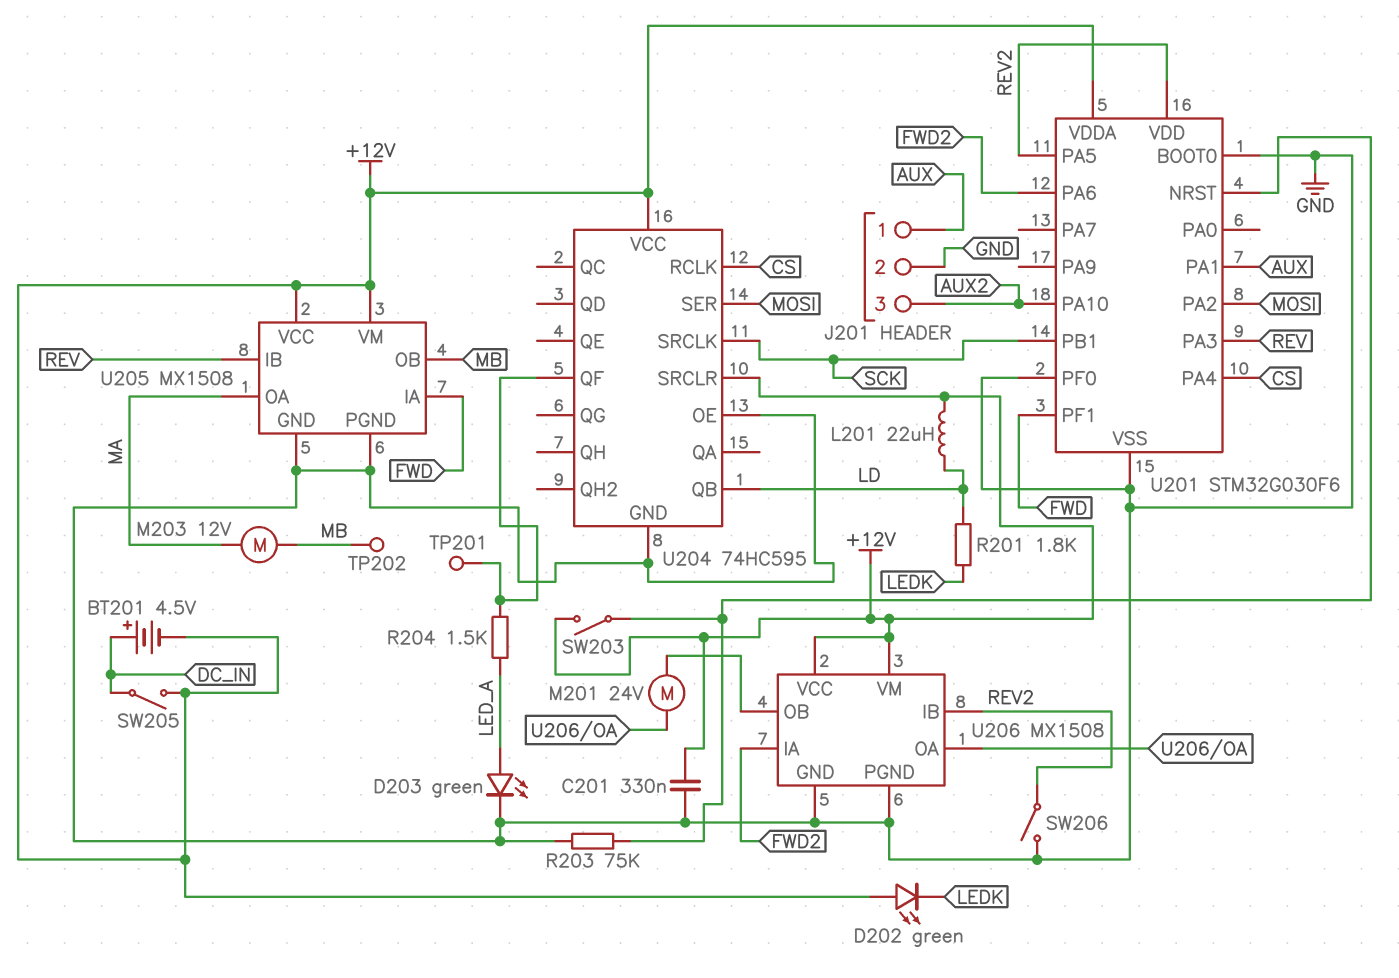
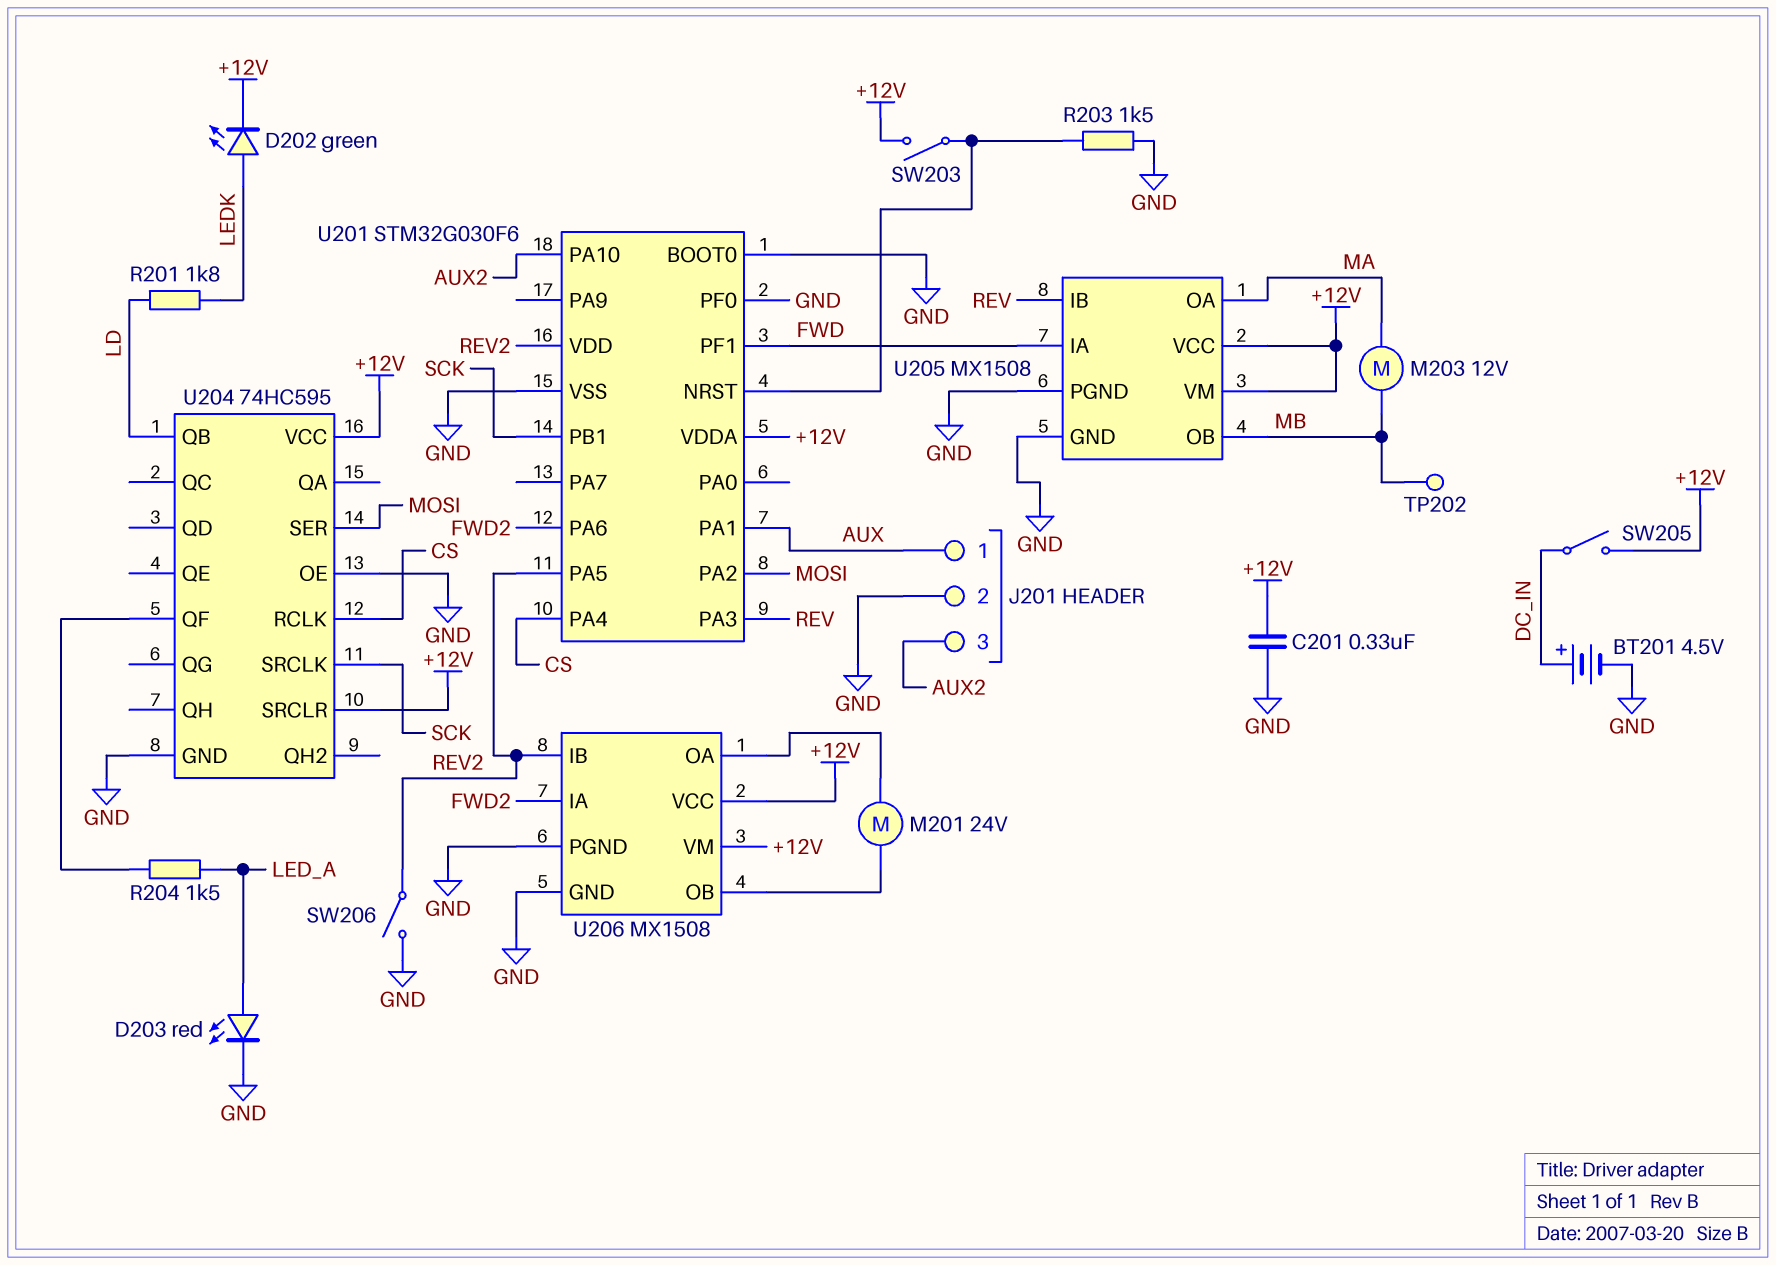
BT201: 4.5V (plus DC_IN, minus +12V) -> 4.5V (plus DC_IN, minus GND)
D202: LED green (A +12V, K LEDK) -> LED green (A LEDK, K +12V)
D203: LED green (A LED_A, K GND) -> LED red (A LED_A, K GND)
L201: 22uH (+12V, LD) -> none
R203: 75k (GND, U201/NRST) -> 1.5k (GND, U201/NRST)
TP201: test point (U204/QF) -> none

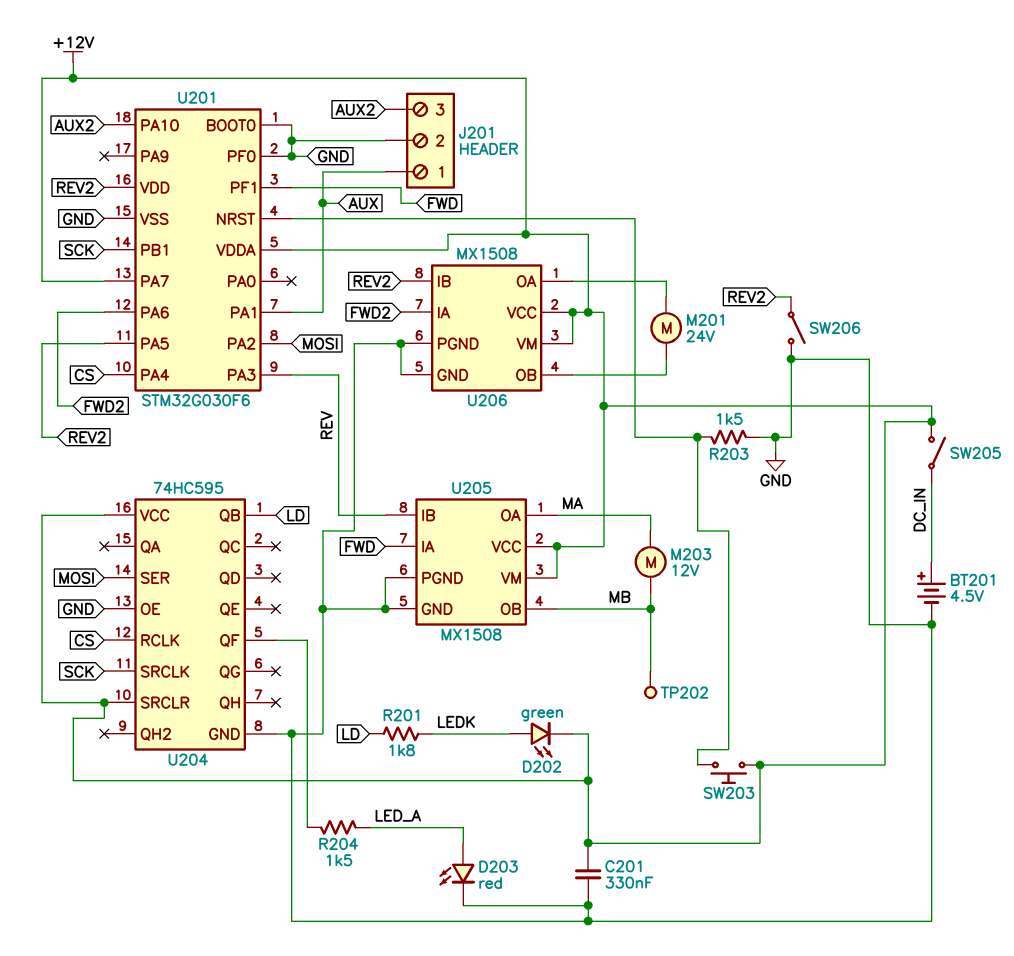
SW203: switch (+12V, U201/NRST) -> button (+12V, U201/NRST)
U201 pin PA7: none -> +12V

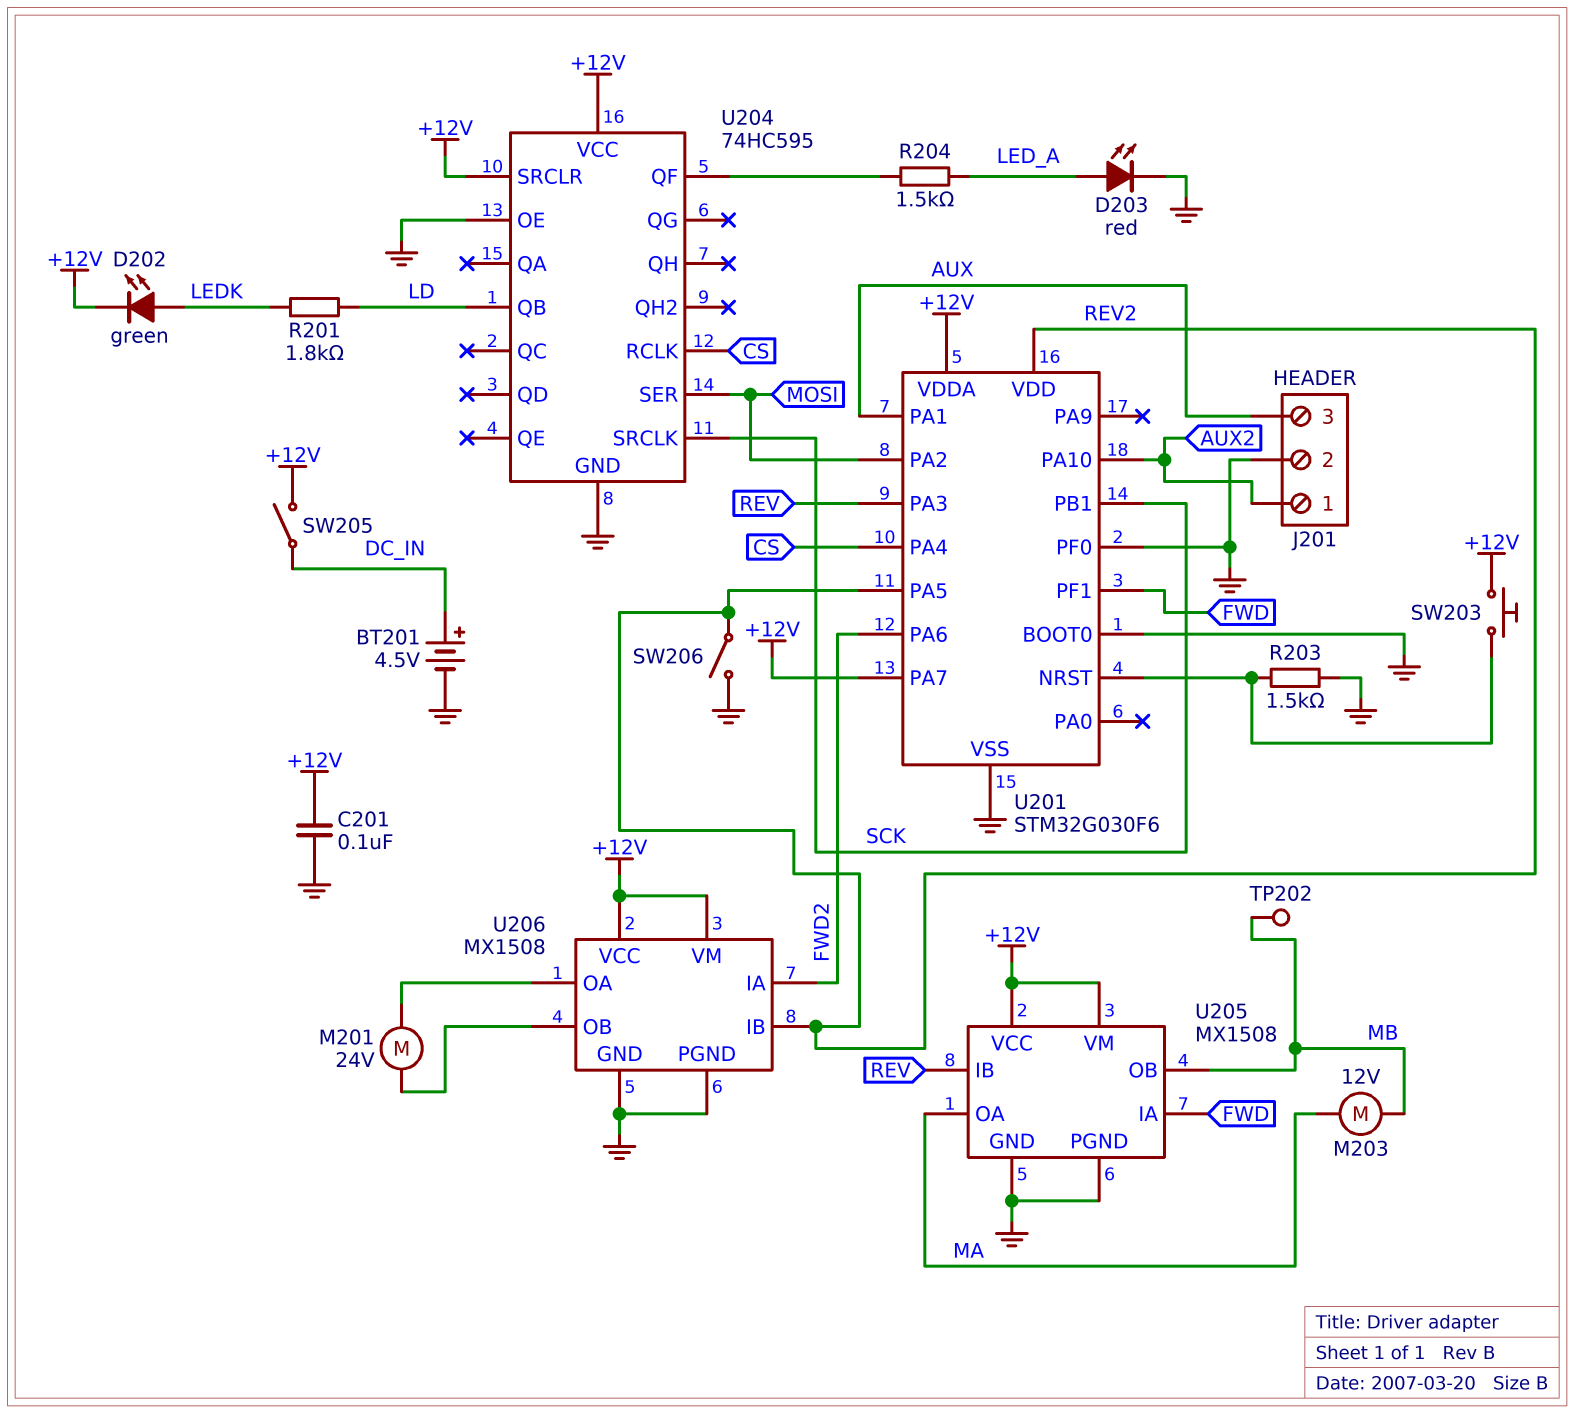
C201: 330nF (+12V, GND) -> 100nF (+12V, GND)
J201 pin 1: AUX -> AUX2
J201 pin 3: AUX2 -> AUX

